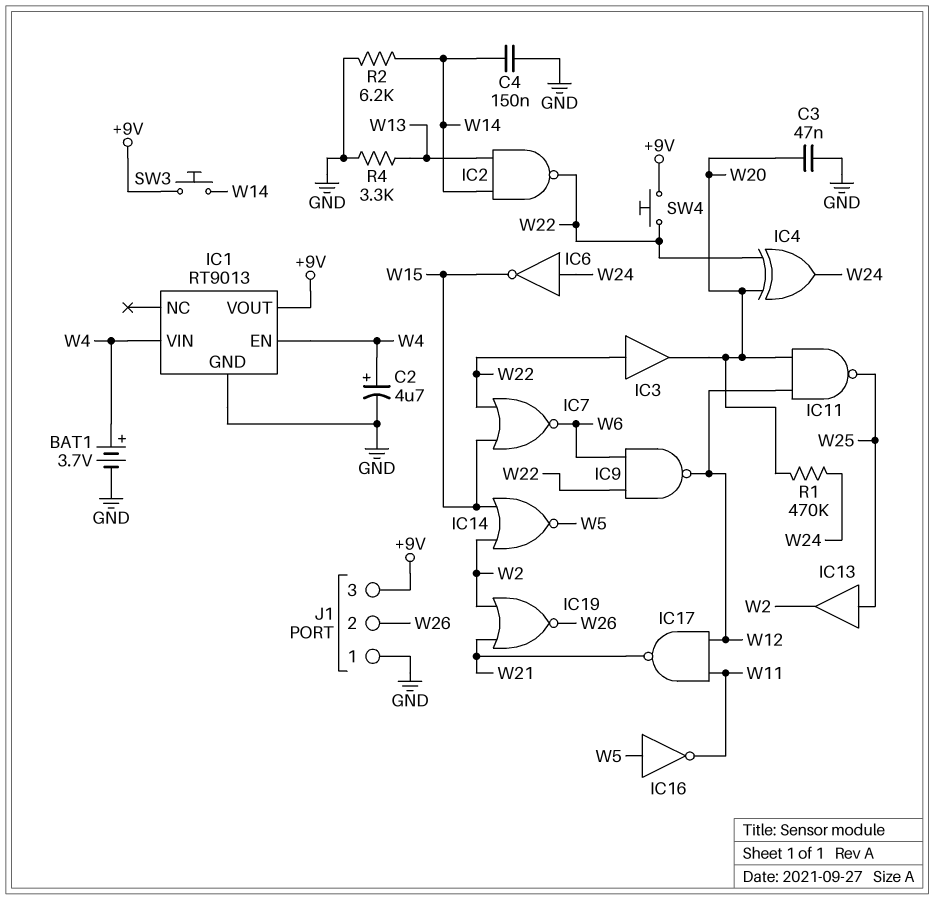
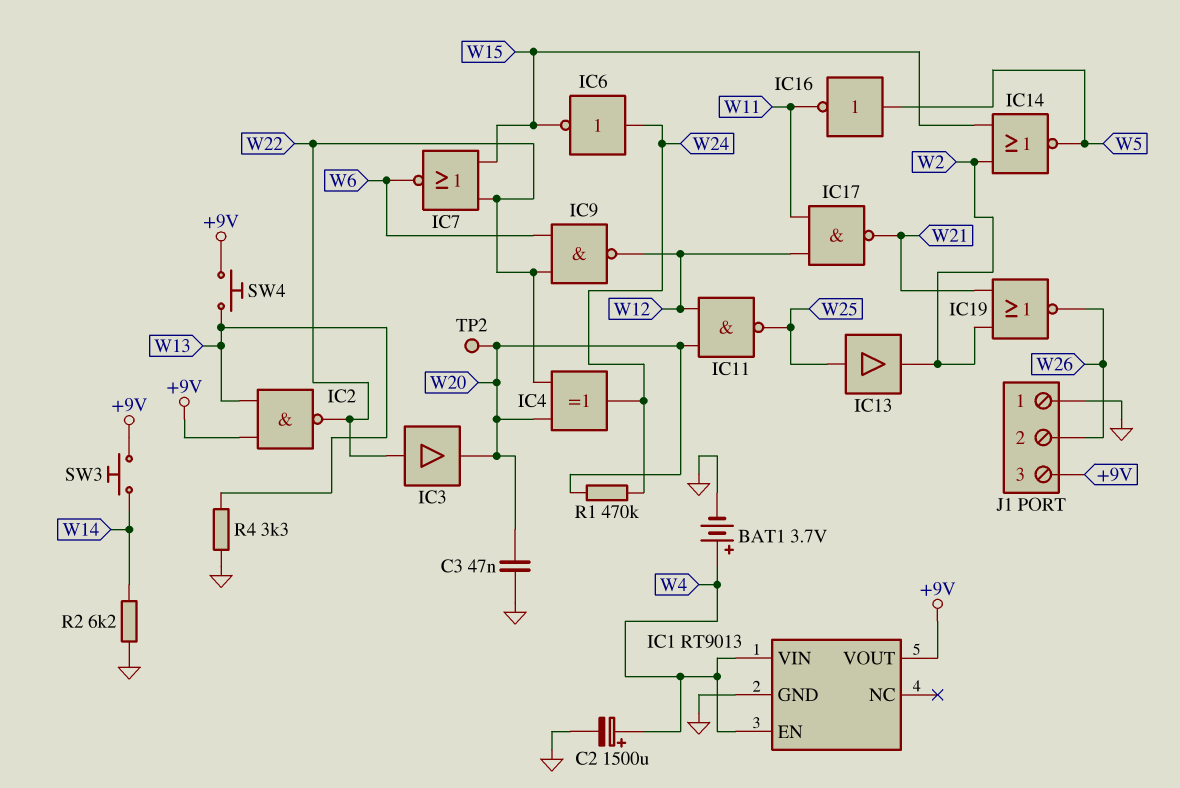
C2: 4.7uF (plus W4, minus GND) -> 1500uF (plus W4, minus GND)
C4: 150nF (GND, W14) -> none
IC2: NAND (in W13, in W14, out W22) -> NAND (in +9V, in W13, out W22)
SW4: button (+9V, W22) -> button (+9V, W13)
TP2: none -> test point (W20)

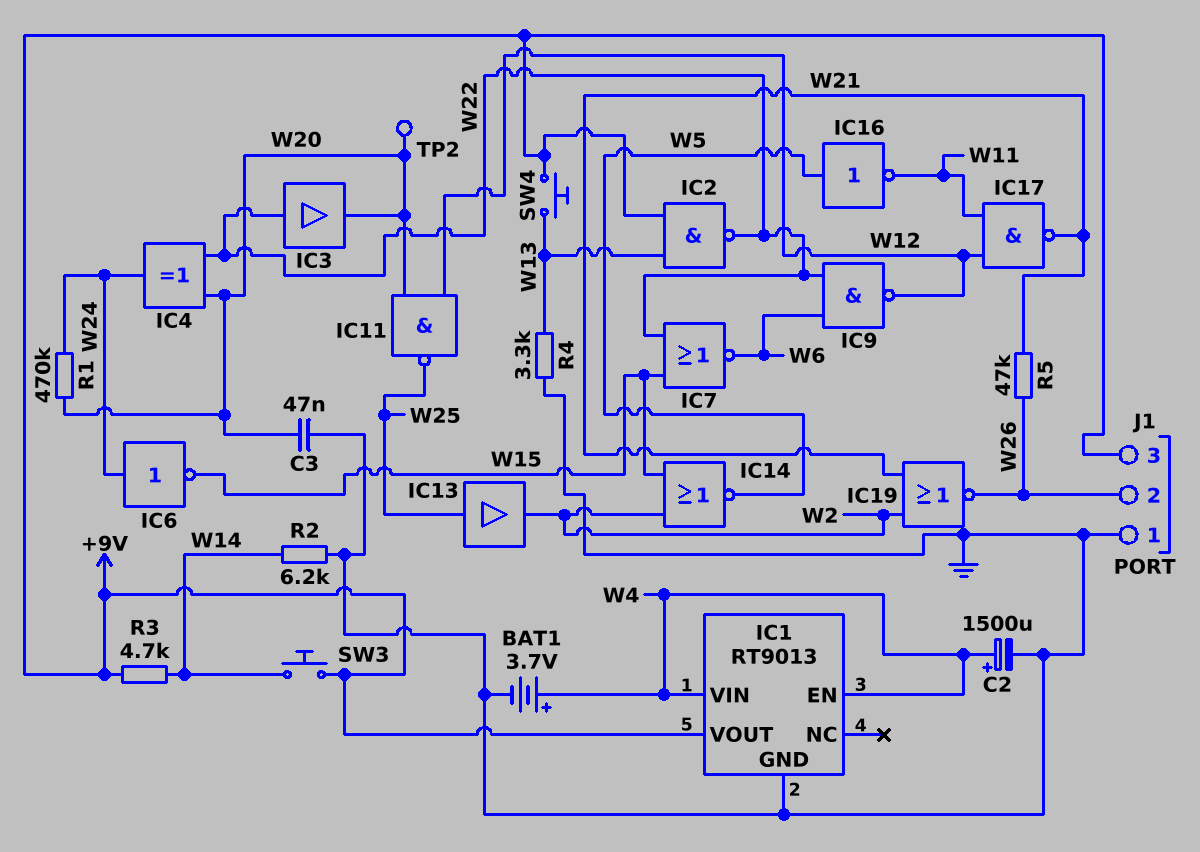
R3: none -> 4.7k (+9V, W14)
R5: none -> 47k (W21, W26)

